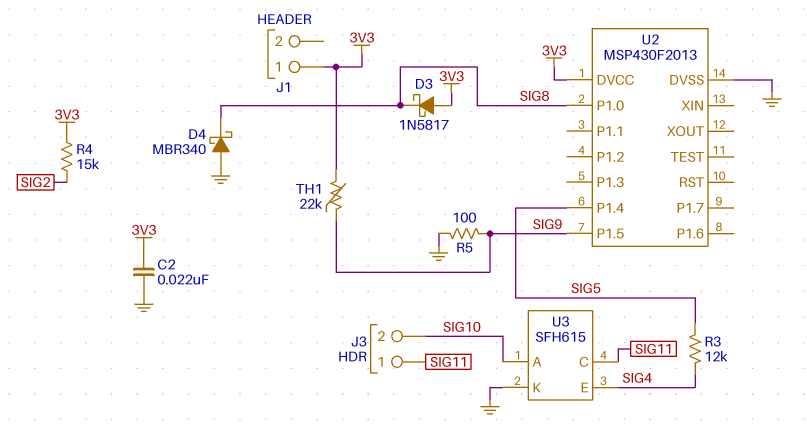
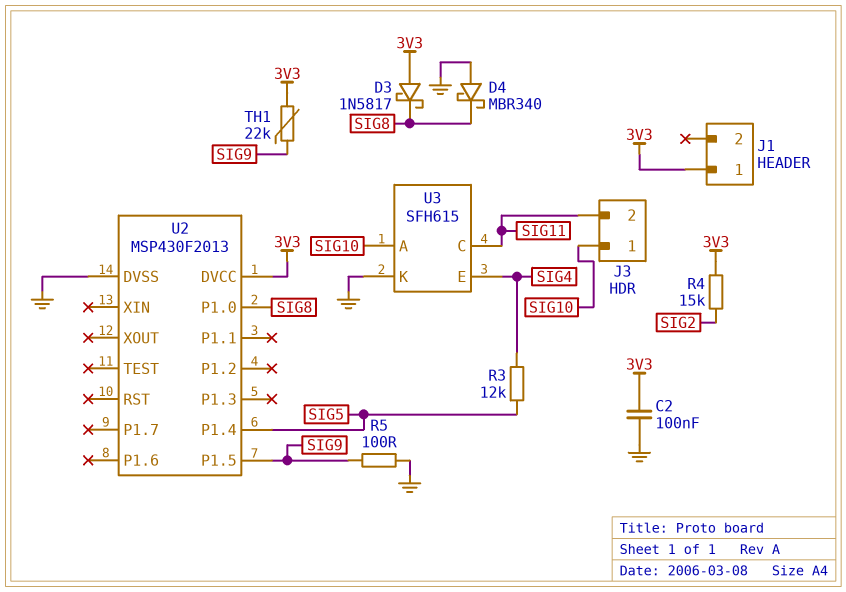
C2: 22nF (3V3, GND) -> 100nF (3V3, GND)
J3 pin 1: SIG11 -> SIG10
J3 pin 2: SIG10 -> SIG11

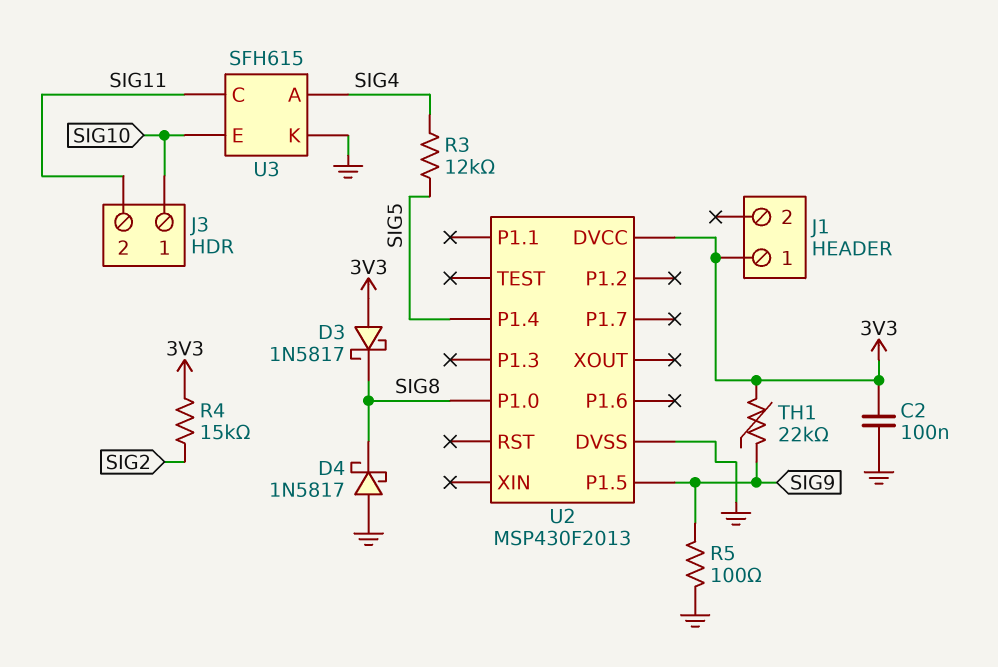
D4: schottky MBR340 (A GND, K SIG8) -> schottky 1N5817 (A GND, K SIG8)
U3 pin A: SIG10 -> SIG4
U3 pin E: SIG4 -> SIG10

